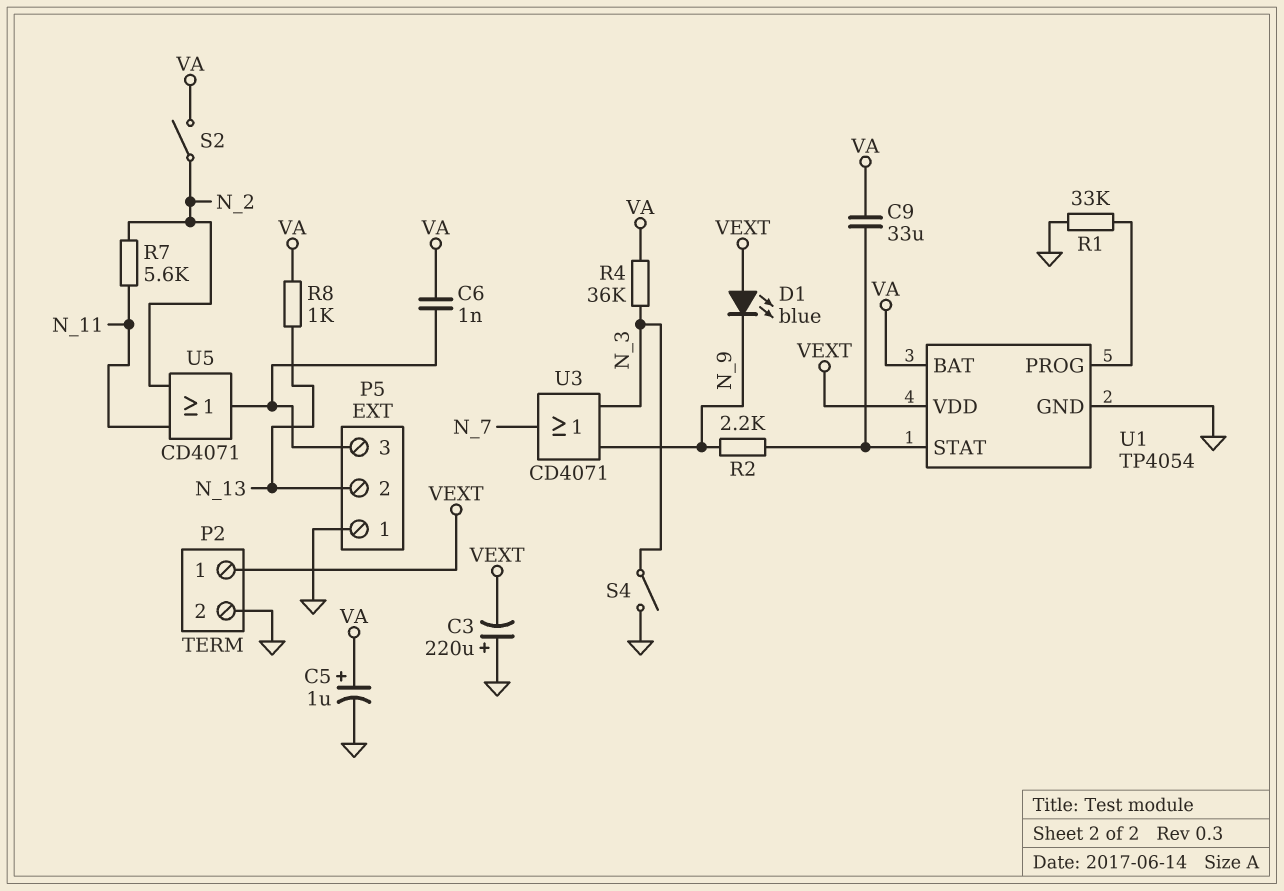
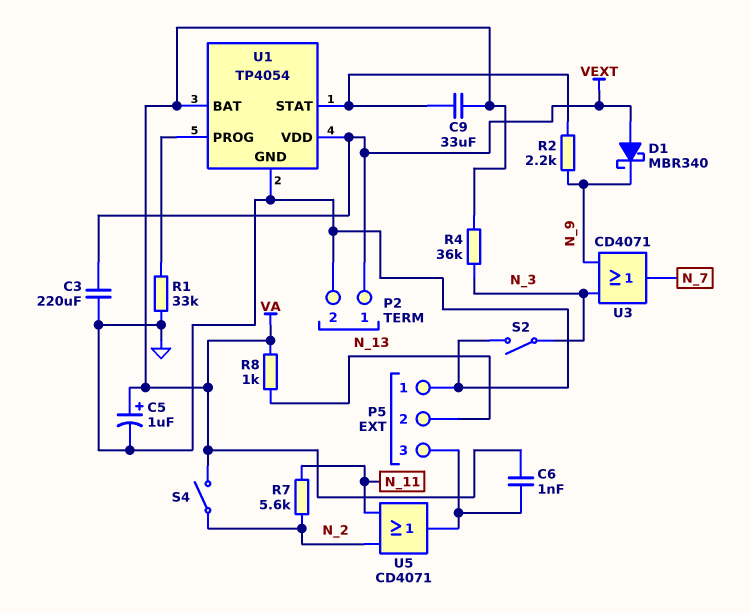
C3: 220uF (plus GND, minus VEXT) -> 220uF (GND, VEXT)
D1: LED blue (A VEXT, K N_9) -> schottky MBR340 (A VEXT, K N_9)
S2: switch (N_2, VA) -> switch (GND, N_3)
S4: switch (GND, N_3) -> switch (N_2, VA)

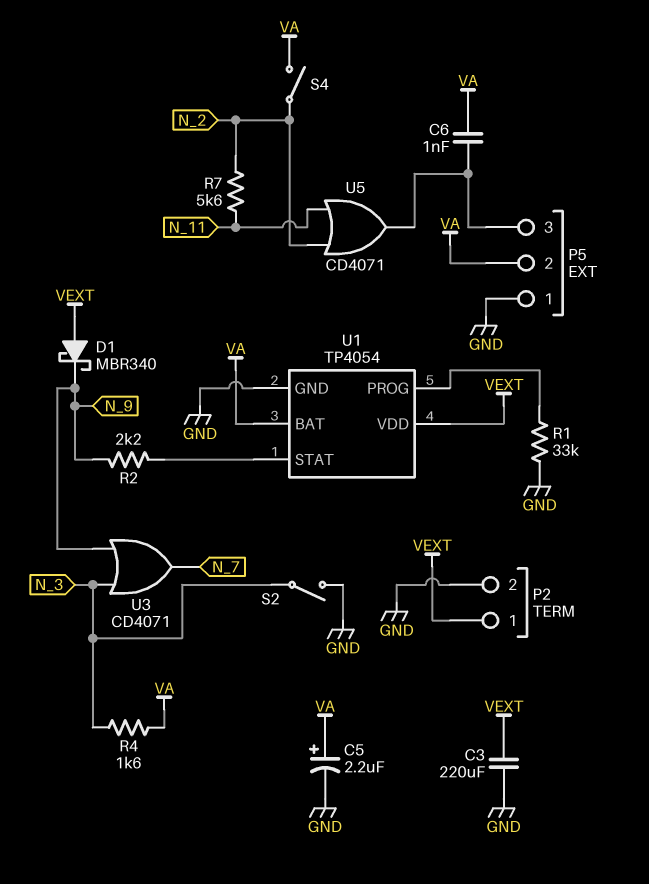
C5: 1uF (plus VA, minus GND) -> 2.2uF (plus VA, minus GND)
C9: 33uF (U1/STAT, VA) -> none
P5 pin 2: N_13 -> VA
R4: 36k (N_3, VA) -> 1.6k (N_3, VA)
R8: 1k (N_13, VA) -> none

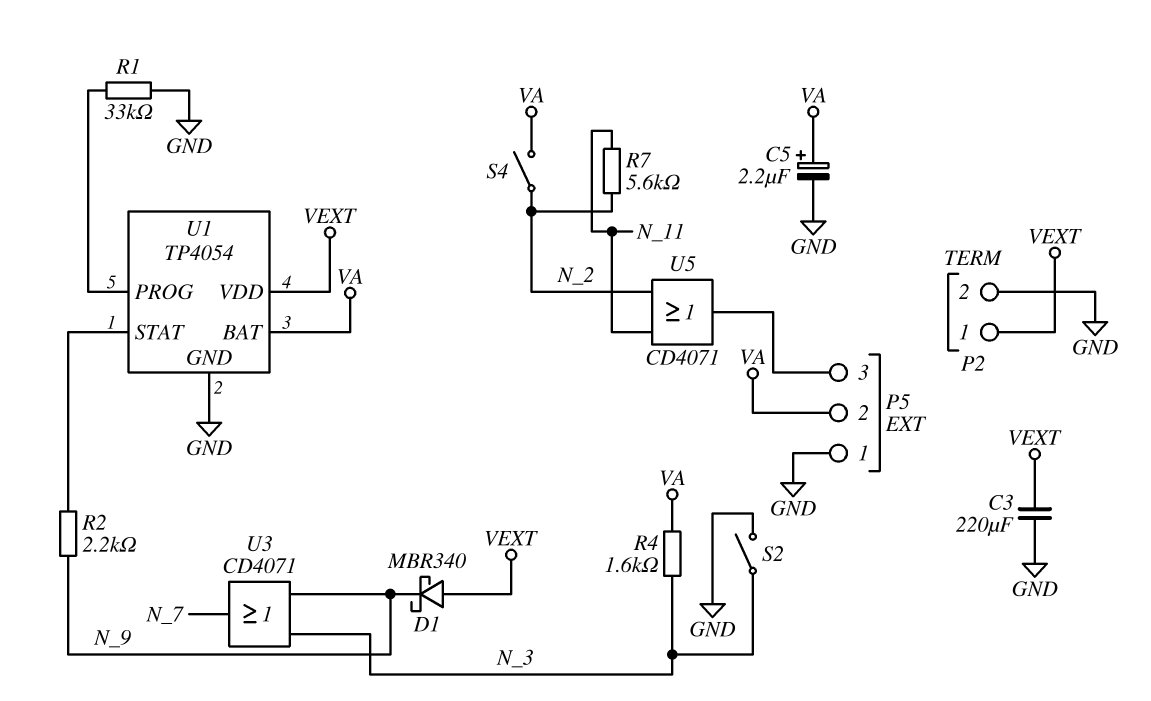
C6: 1nF (P5/3, VA) -> none

